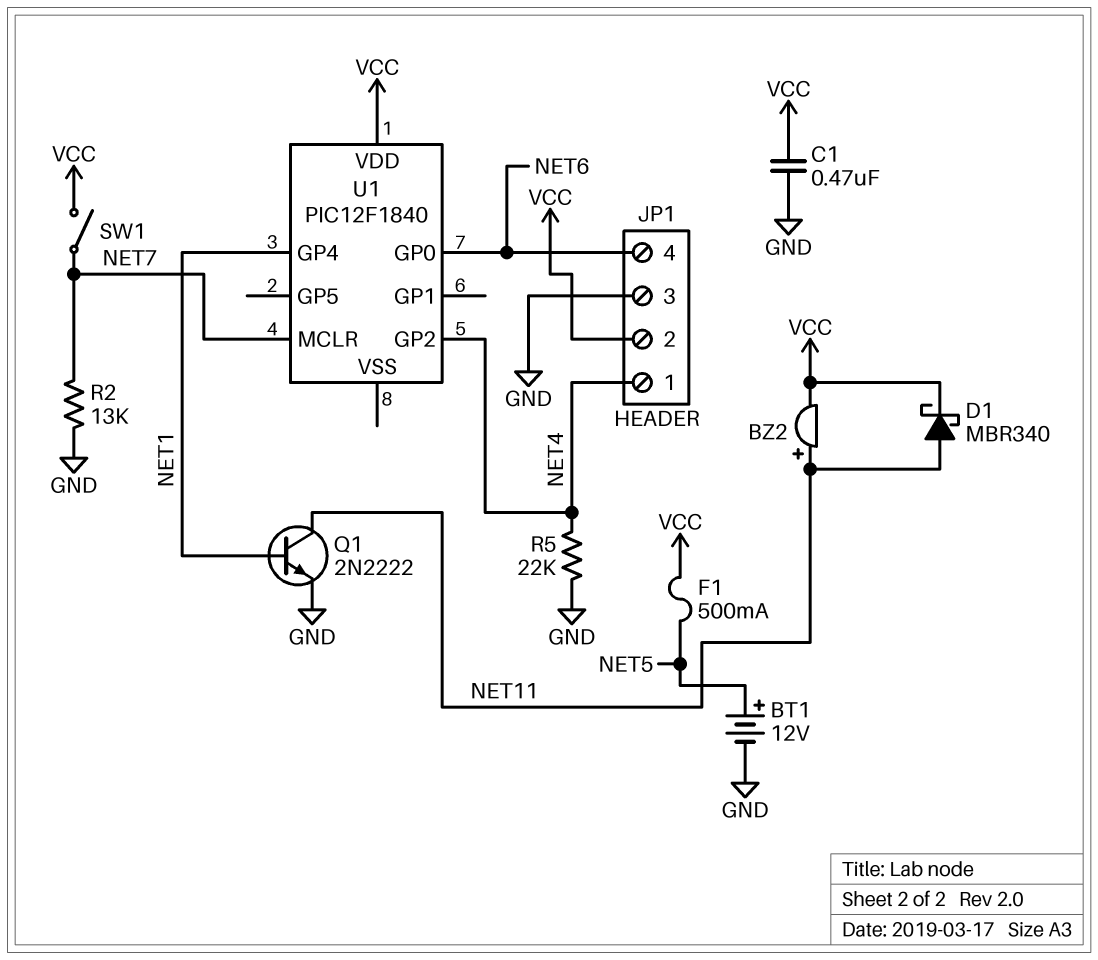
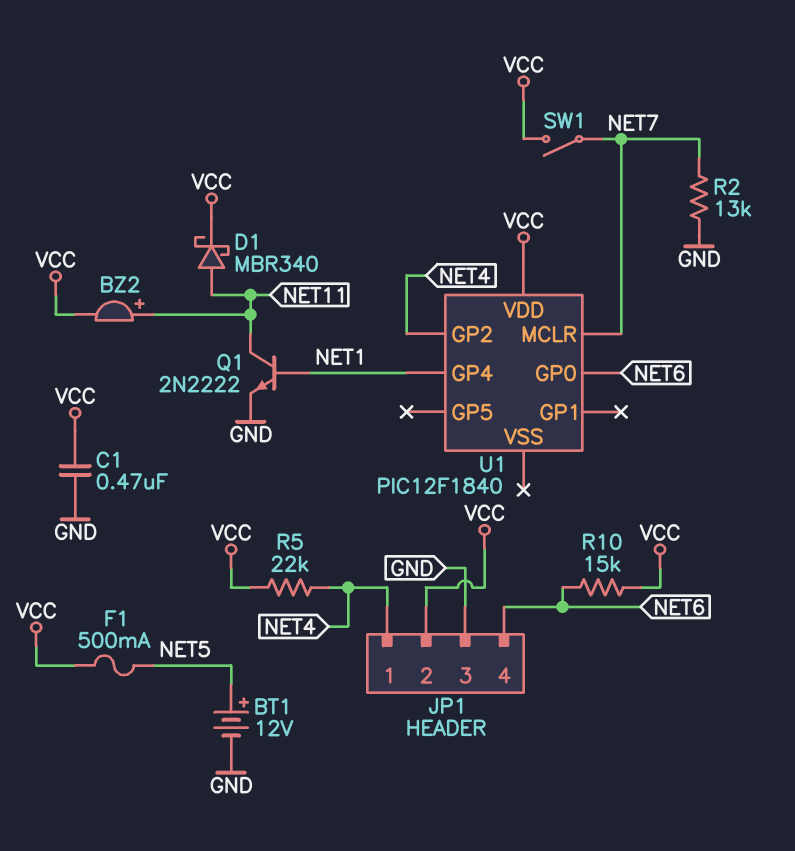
R5: 22k (GND, NET4) -> 22k (NET4, VCC)
R10: none -> 15k (NET6, VCC)

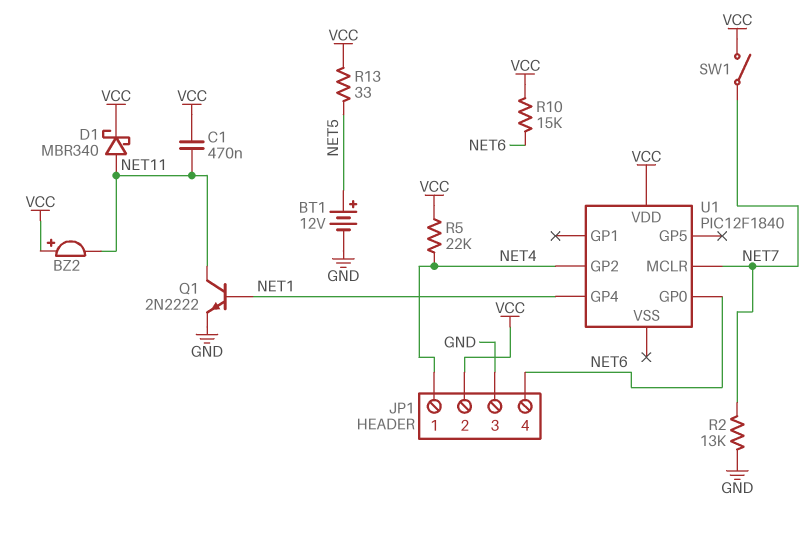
BZ2: buzzer (plus NET11, minus VCC) -> buzzer (plus VCC, minus NET11)
C1: 470nF (GND, VCC) -> 470nF (NET11, VCC)
F1: 500mA (NET5, VCC) -> none
R13: none -> 33 (NET5, VCC)

